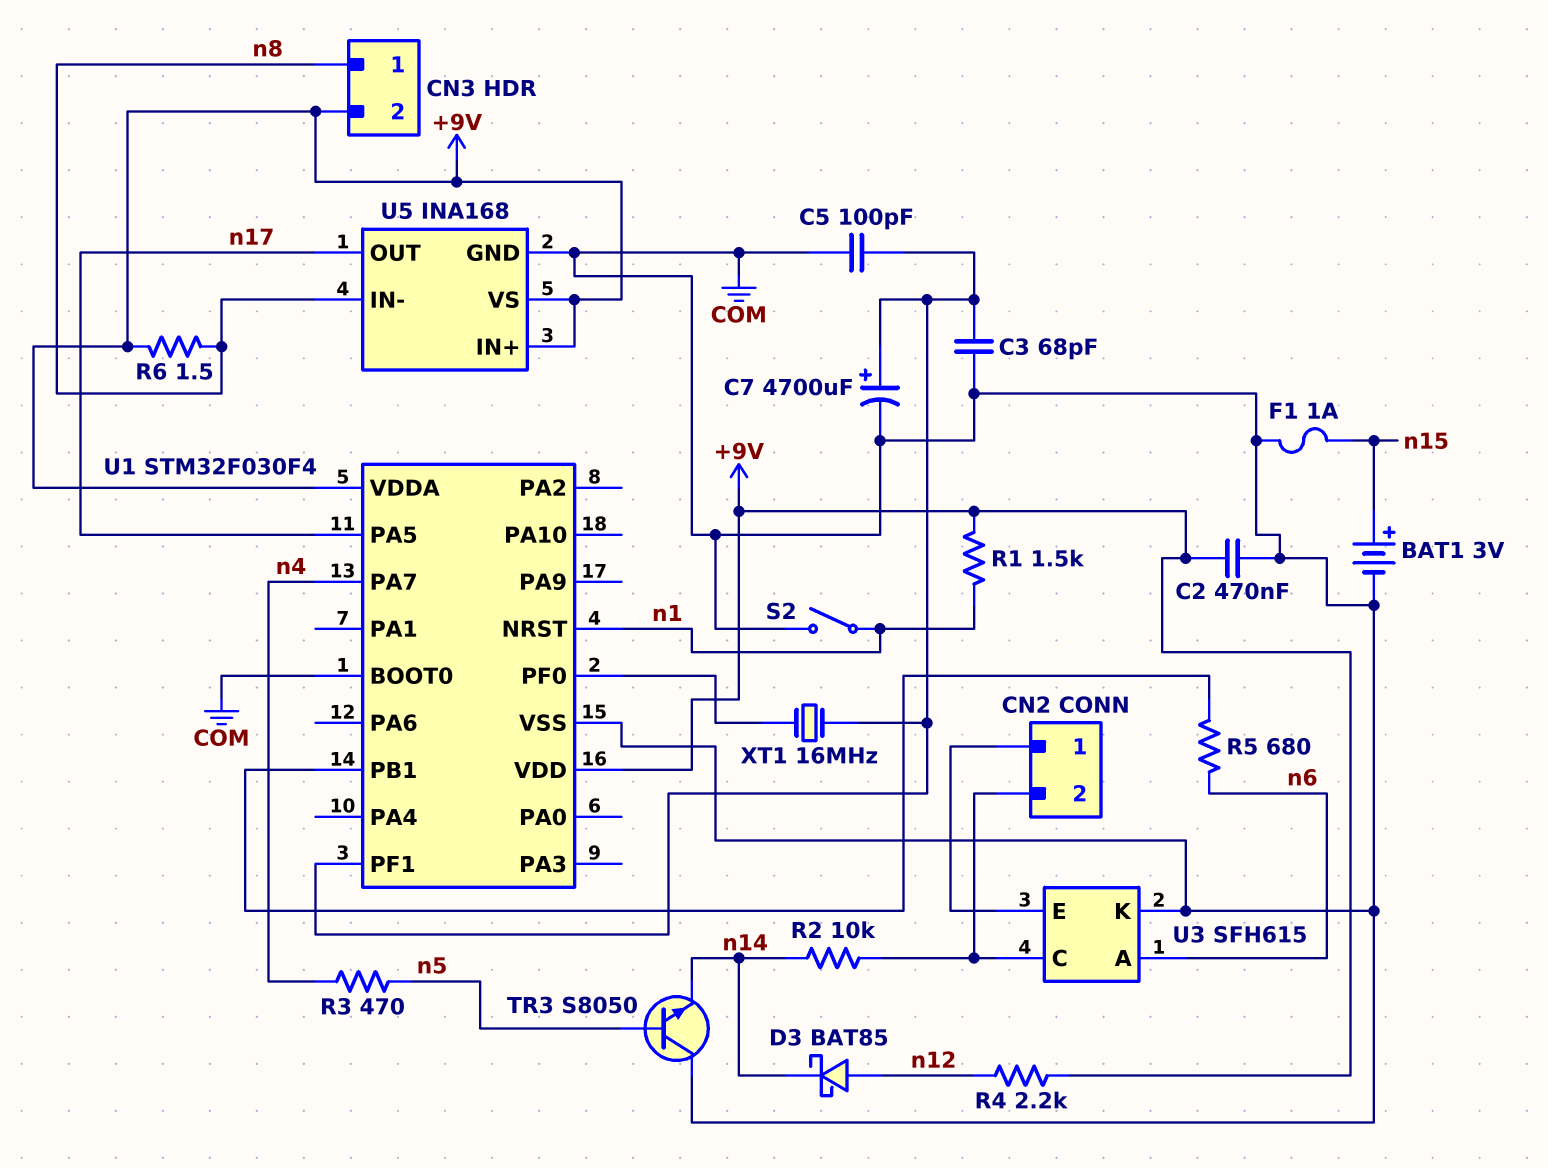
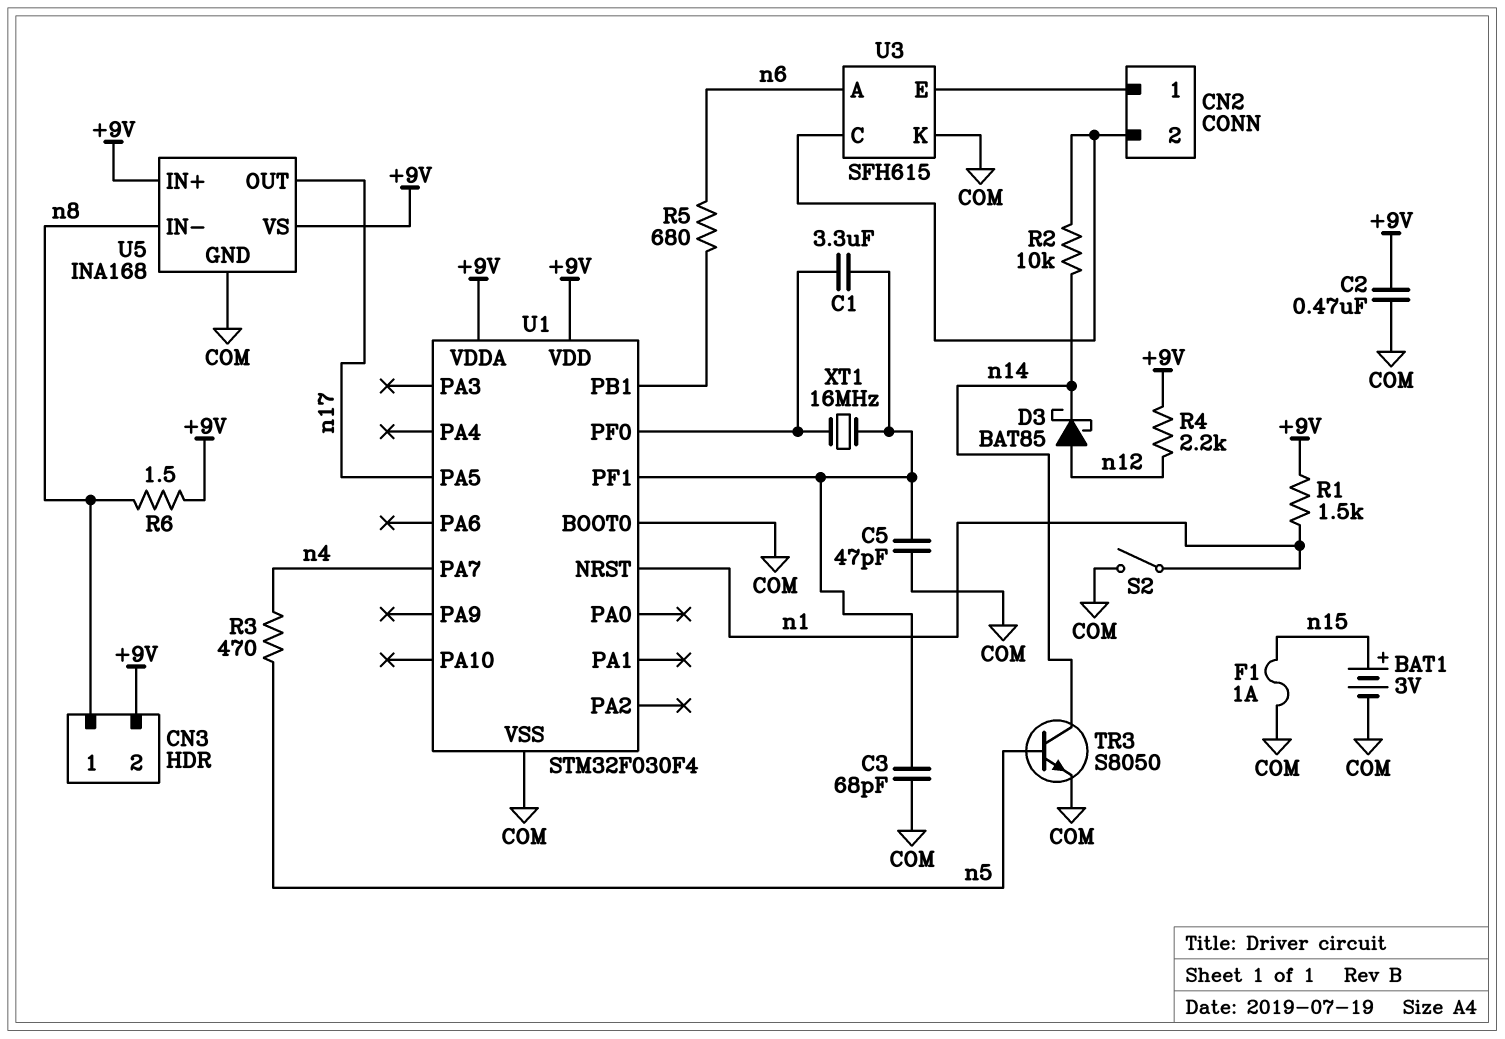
C1: none -> 3.3uF (U1/PF0, U1/PF1)
C5: 100pF (COM, U1/PF1) -> 47pF (COM, U1/PF1)
C7: 4700uF (plus U1/PF1, minus COM) -> none
TR3: NPN S8050 (B n5, C COM, E n14) -> NPN S8050 (B n5, C n14, E COM)

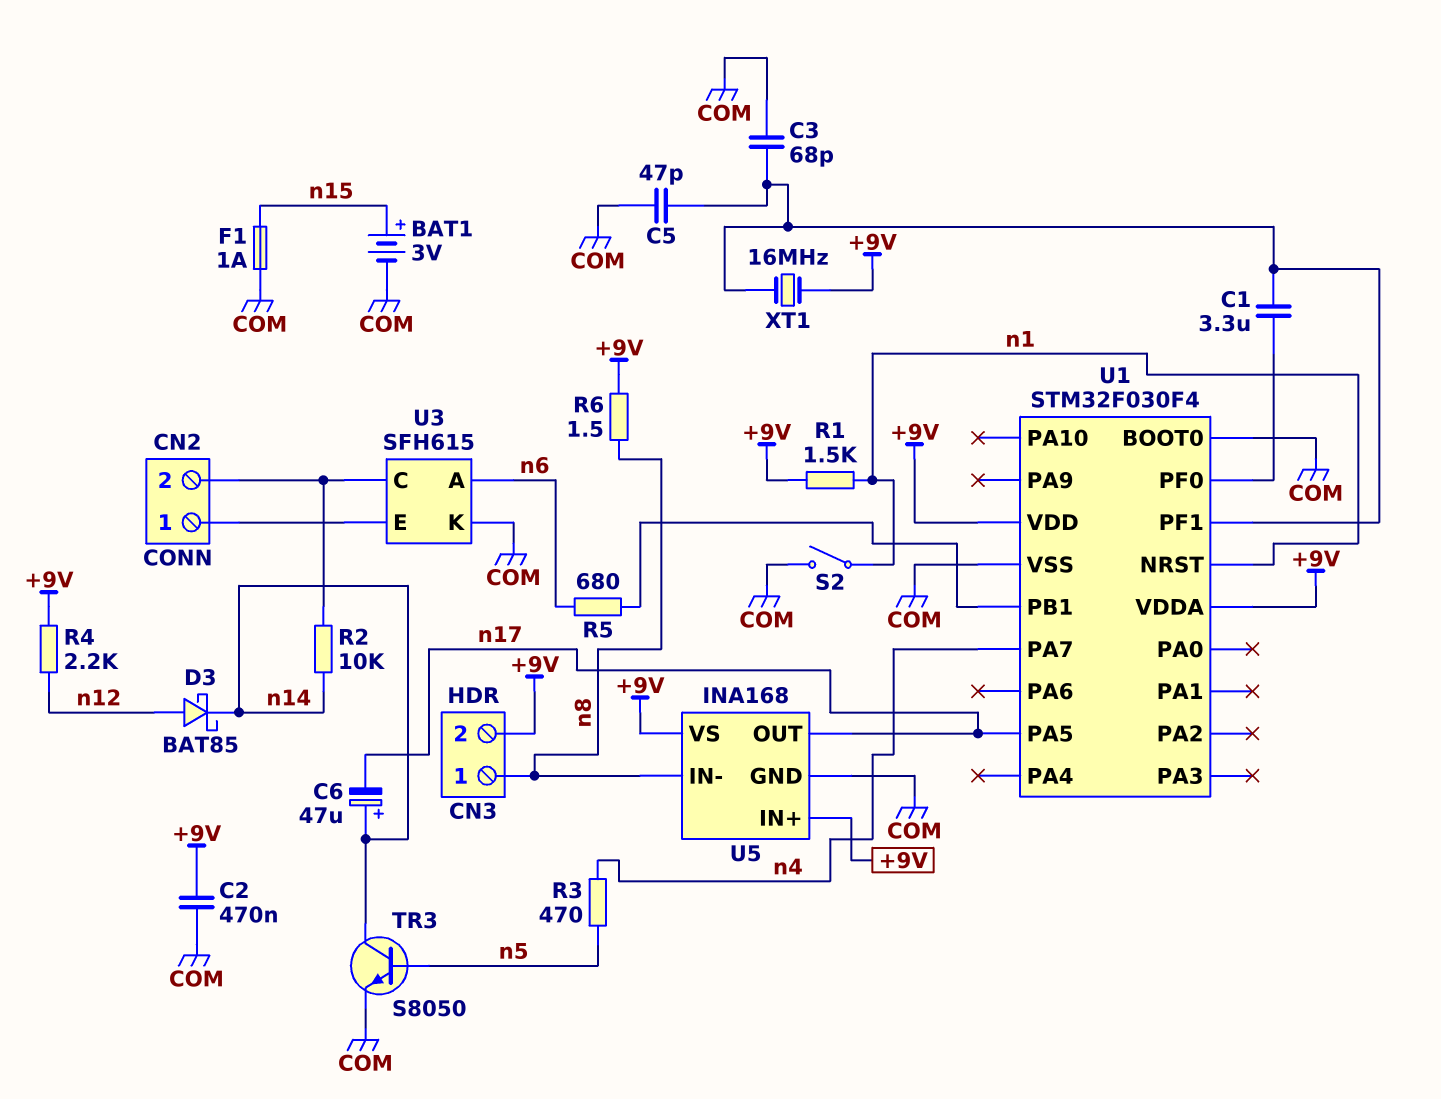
C6: none -> 47uF (plus n14, minus n17)
XT1: 16MHz (U1/PF0, U1/PF1) -> 16MHz (+9V, U1/PF1)

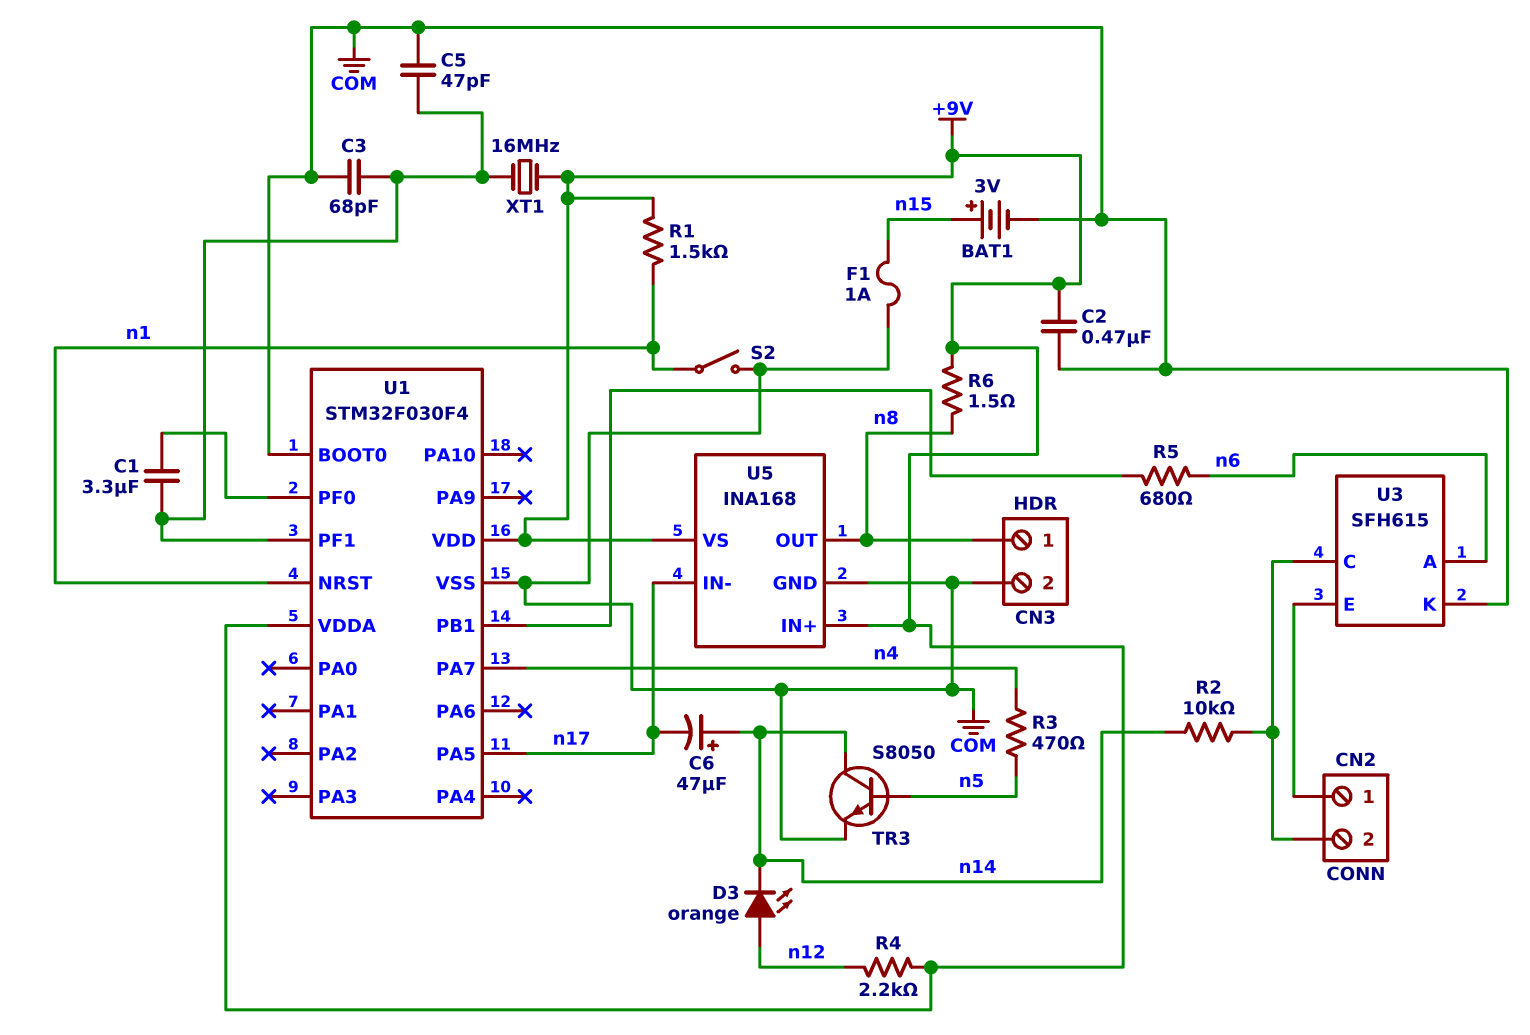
CN3 pin 2: +9V -> COM
D3: schottky BAT85 (A n12, K n14) -> LED orange (A n12, K n14)
U5 pin IN-: n8 -> n17
U5 pin OUT: n17 -> n8

